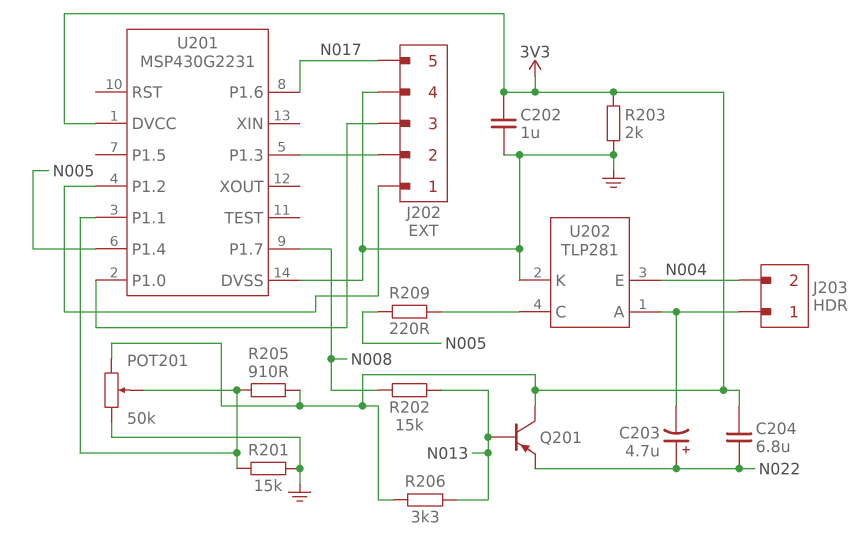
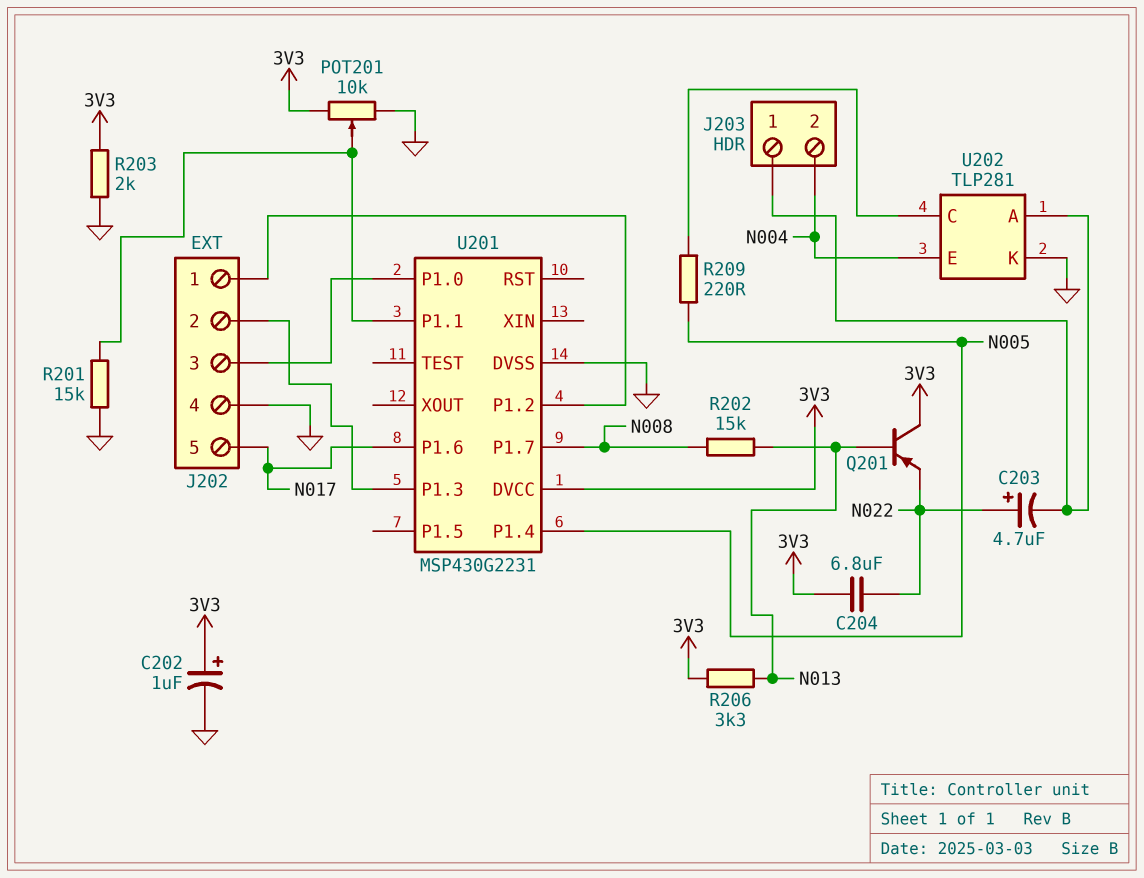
C202: 1uF (3V3, GND) -> 1uF (plus 3V3, minus GND)
POT201: 50k (3V3, GND, wiper U201/P1.1) -> 10k (3V3, GND, wiper U201/P1.1)
R205: 910 (3V3, U201/P1.1) -> none

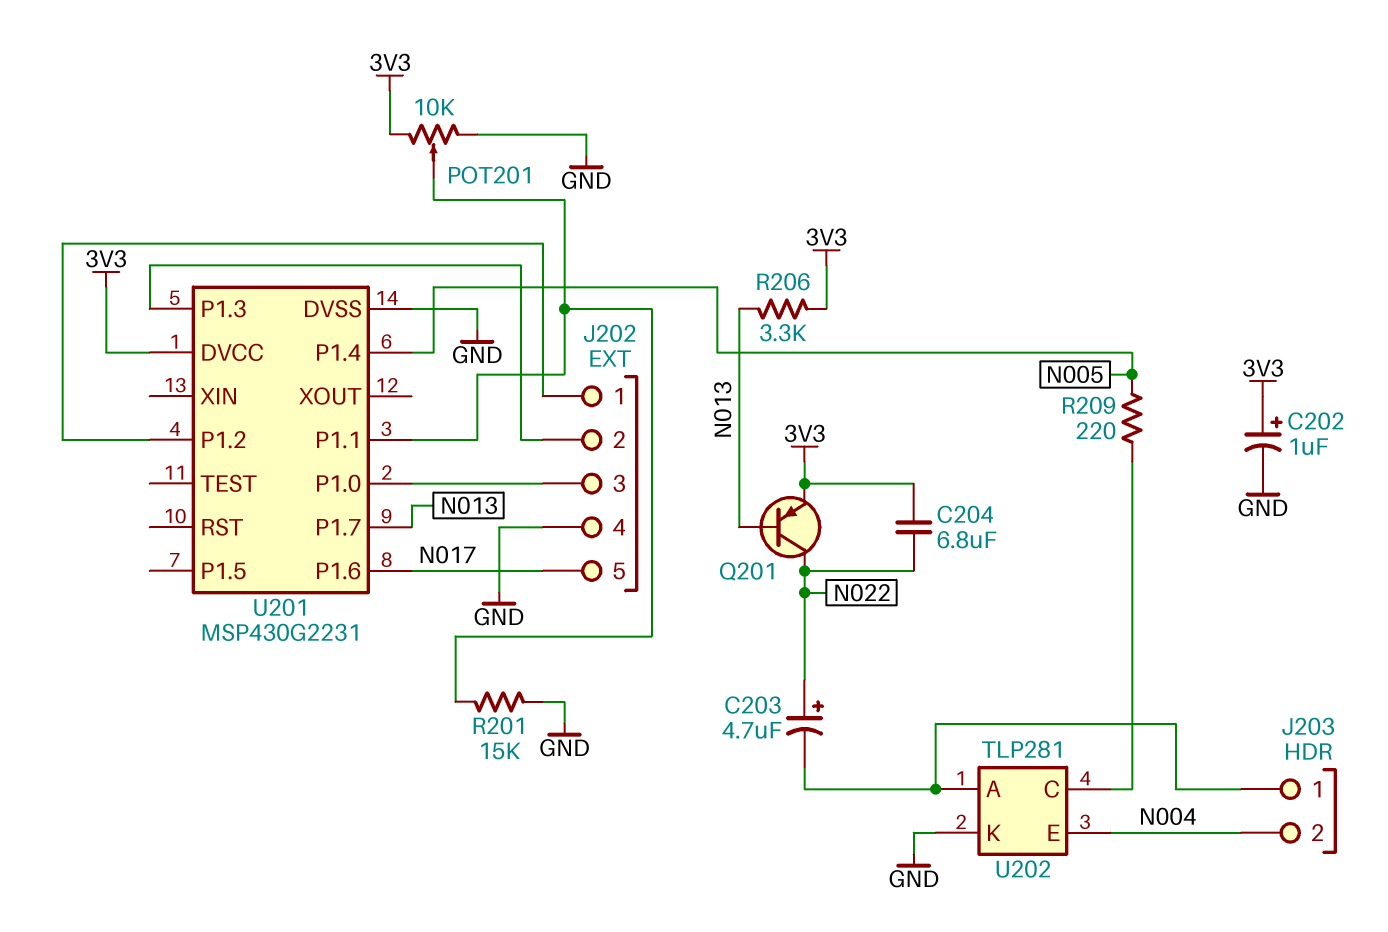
Q201: PNP (B N013, C 3V3, E N022) -> PNP (B N013, C N022, E 3V3)
R202: 15k (N008, N013) -> none
R203: 2k (3V3, GND) -> none
U201 pin P1.7: N008 -> N013

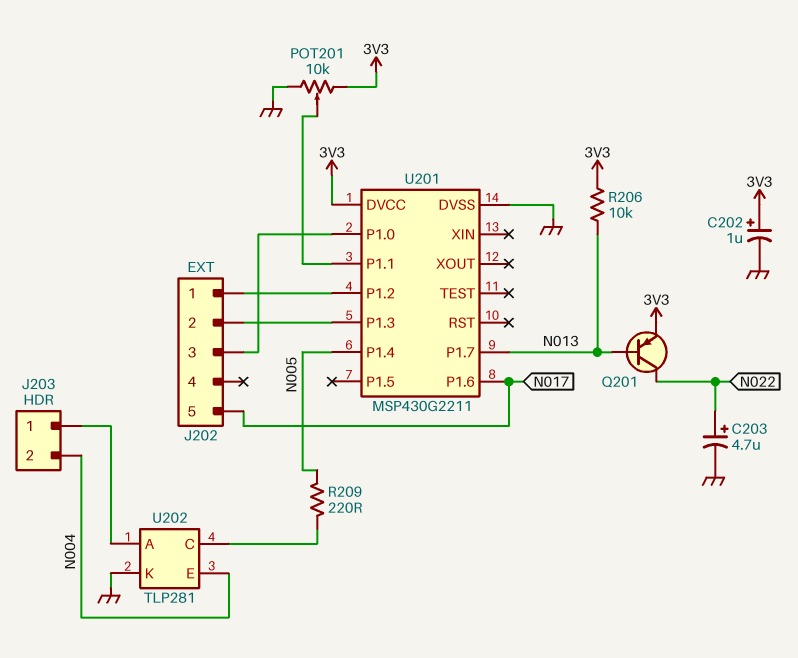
C203: 4.7uF (plus N022, minus J203/1) -> 4.7uF (plus N022, minus GND)
C204: 6.8uF (3V3, N022) -> none
J202 pin 4: GND -> none
R201: 15k (GND, U201/P1.1) -> none
R206: 3.3k (3V3, N013) -> 10k (3V3, N013)
U201: MSP430G2231 -> MSP430G2211

